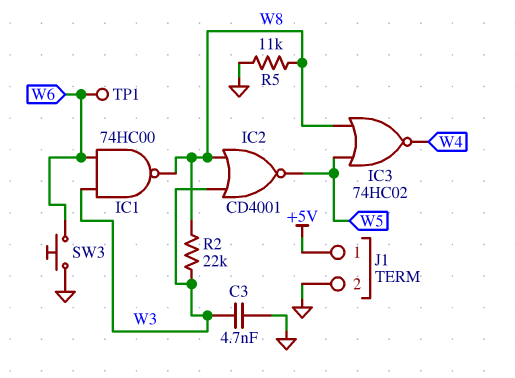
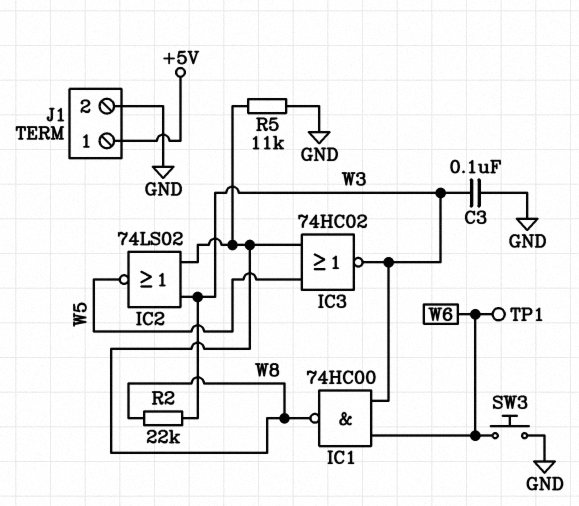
C3: 4.7nF (GND, W3) -> 100nF (GND, W3)
IC2: NOR CD4001 (in W3, in W8, out W5) -> NOR 74LS02 (in W3, in W8, out W5)
IC3: NOR 74HC02 (in W5, in W8, out W4) -> NOR 74HC02 (in W5, in W8, out W3)

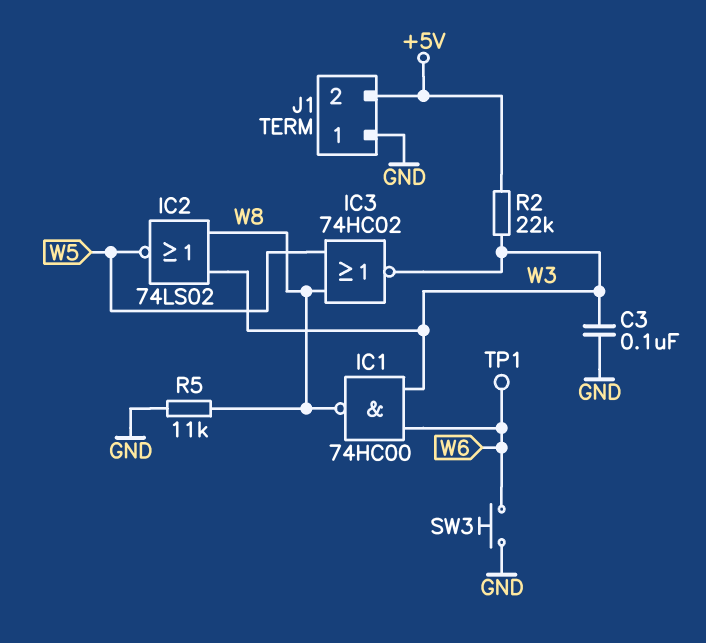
J1 pin 1: +5V -> GND
J1 pin 2: GND -> +5V
R2: 22k (W3, W8) -> 22k (+5V, W3)

